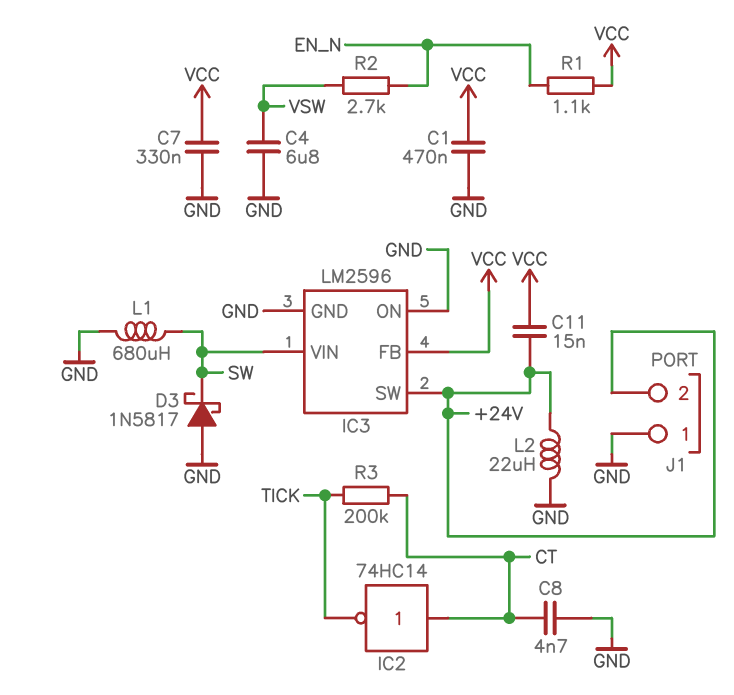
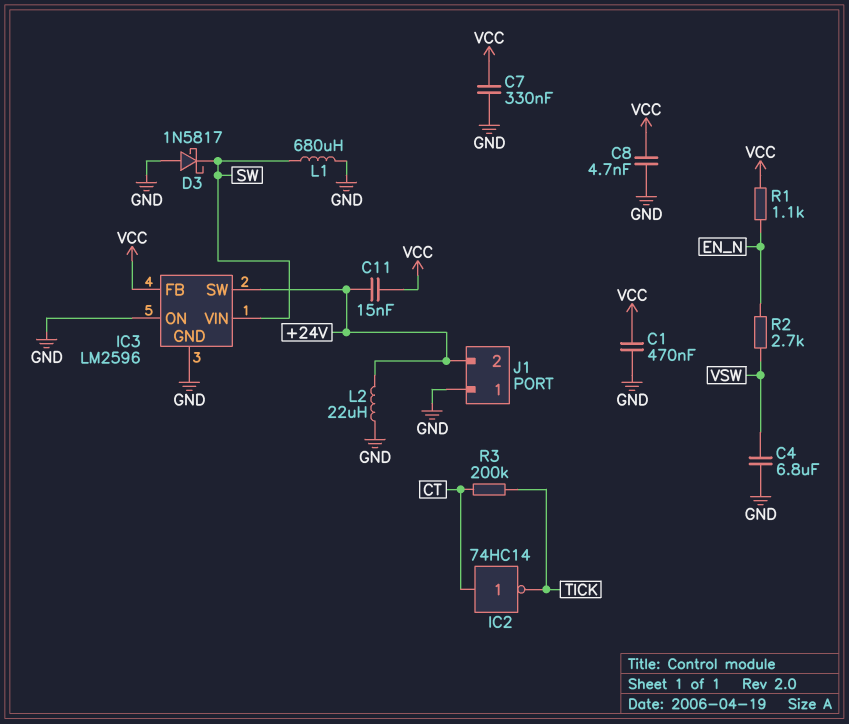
C8: 4.7nF (CT, GND) -> 4.7nF (GND, VCC)

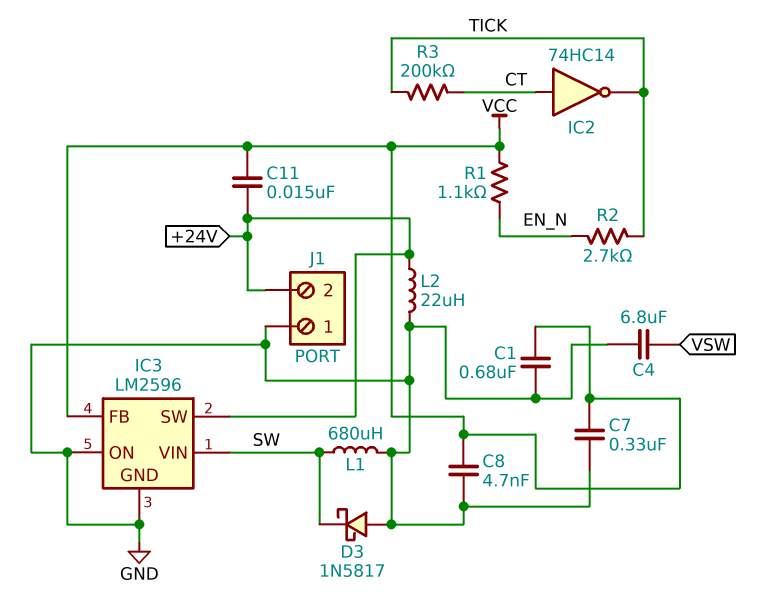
C1: 470nF (GND, VCC) -> 680nF (GND, VCC)
R2: 2.7k (EN_N, VSW) -> 2.7k (EN_N, TICK)

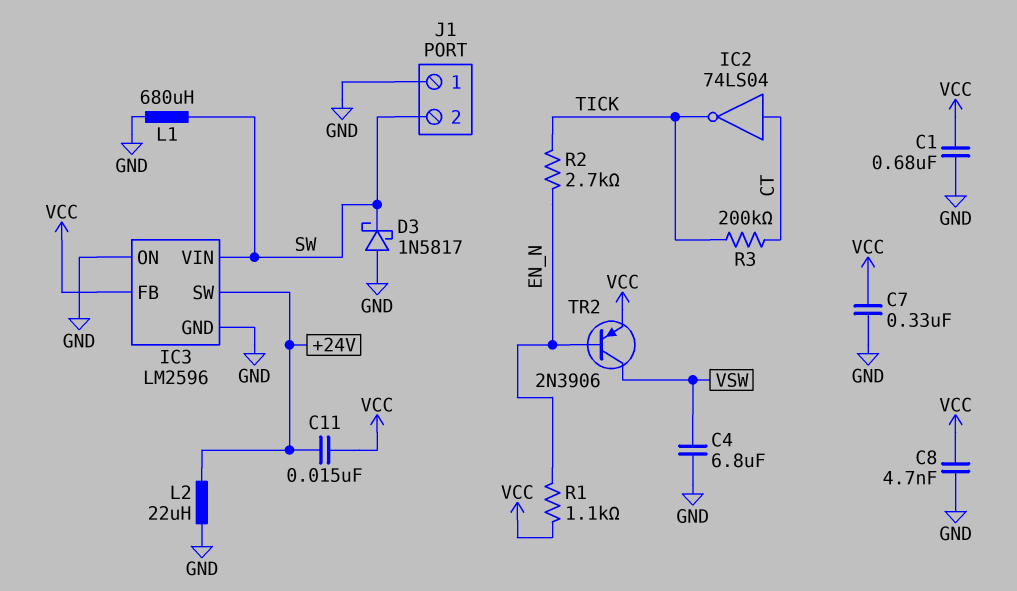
IC2: NOT 74HC14 (in CT, out TICK) -> NOT 74LS04 (in CT, out TICK)
J1 pin 2: +24V -> SW
TR2: none -> PNP 2N3906 (B EN_N, C VSW, E VCC)

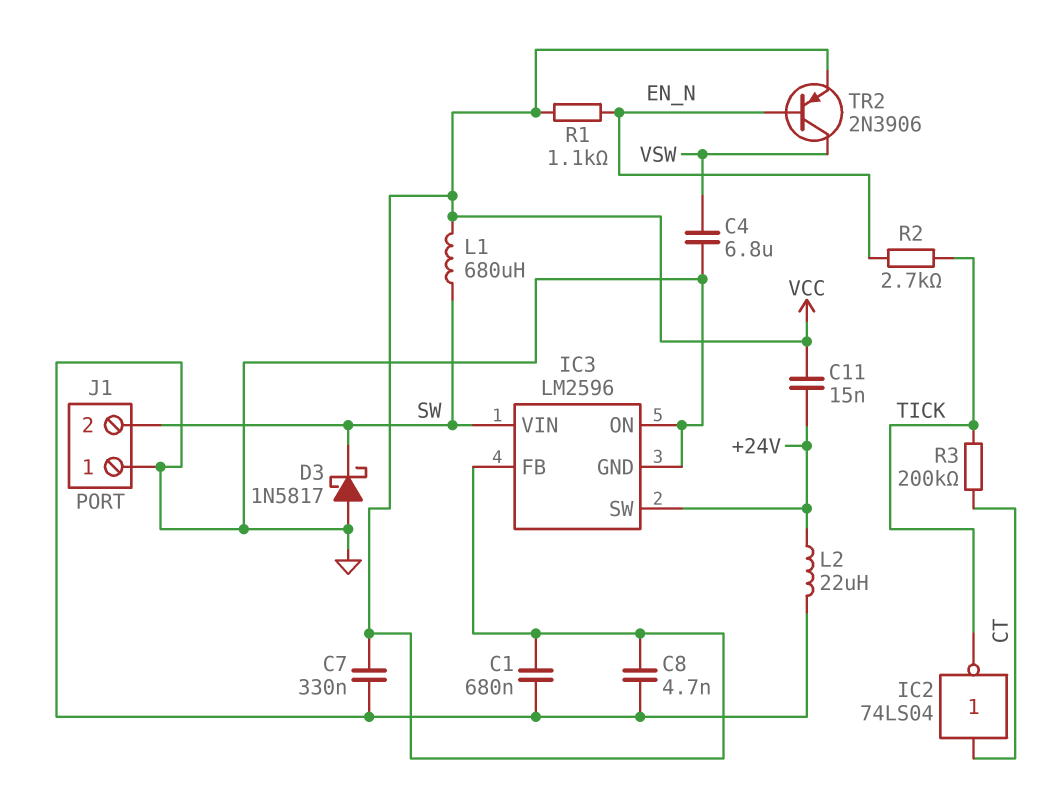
L1: 680uH (GND, SW) -> 680uH (SW, VCC)

